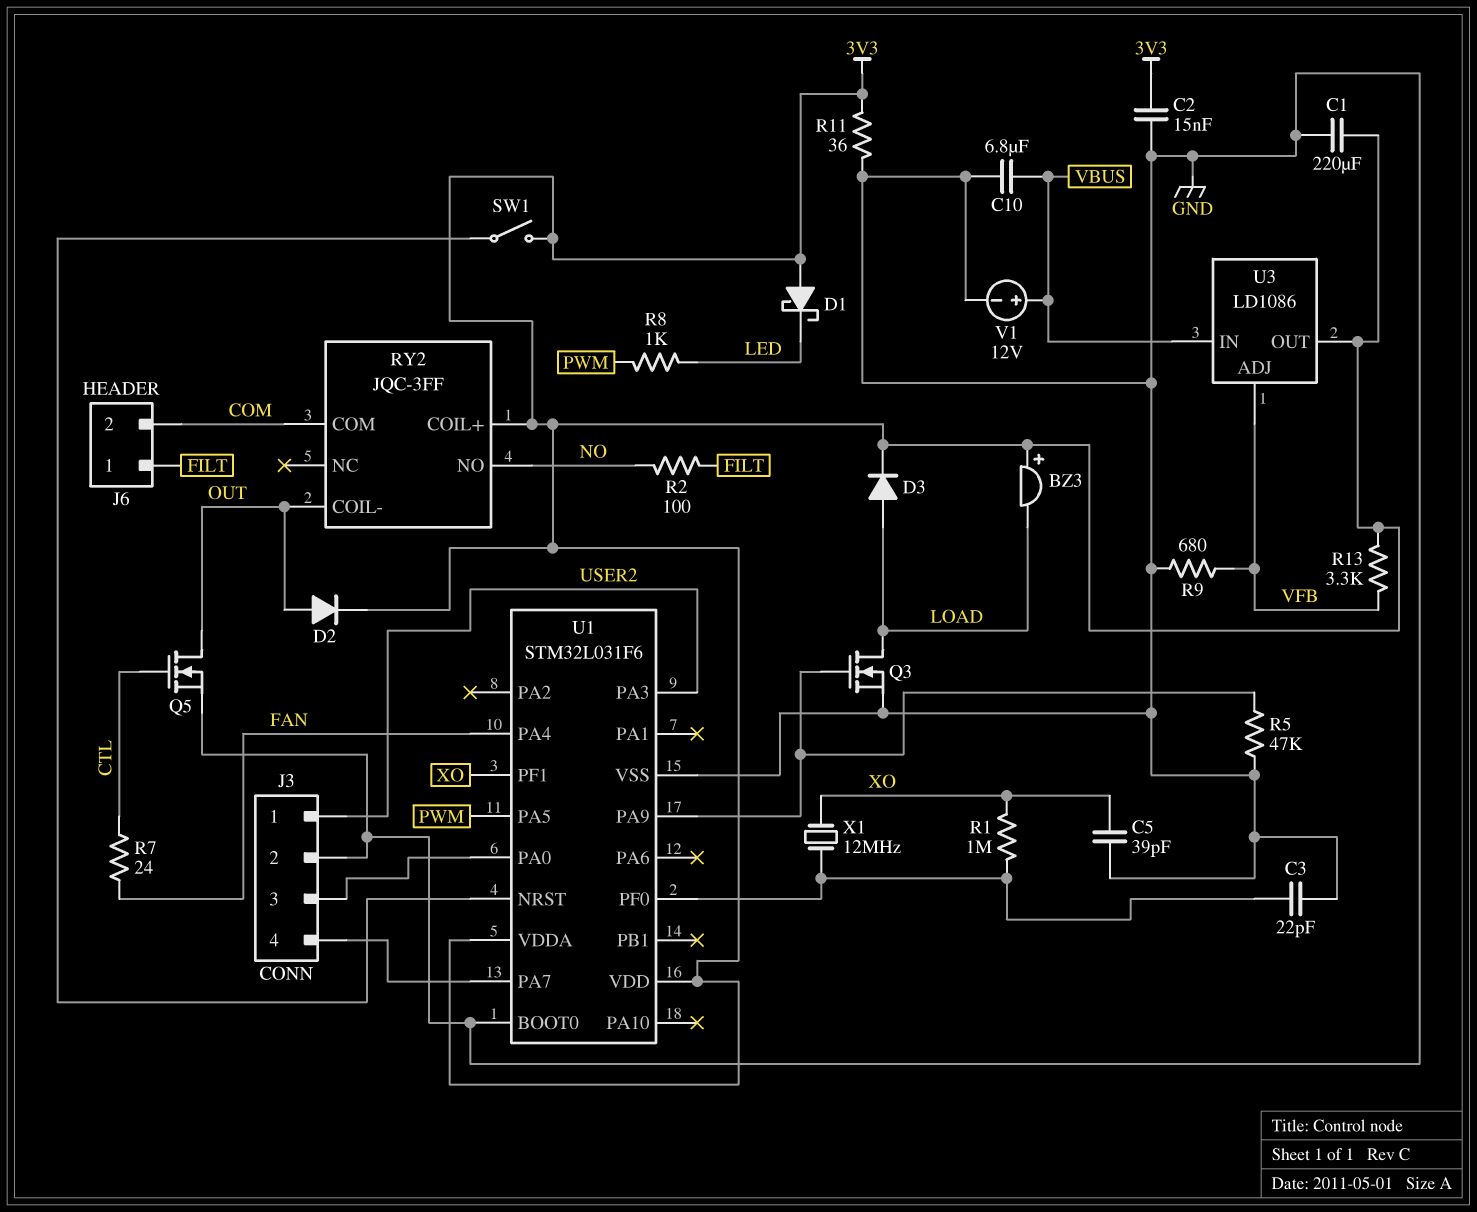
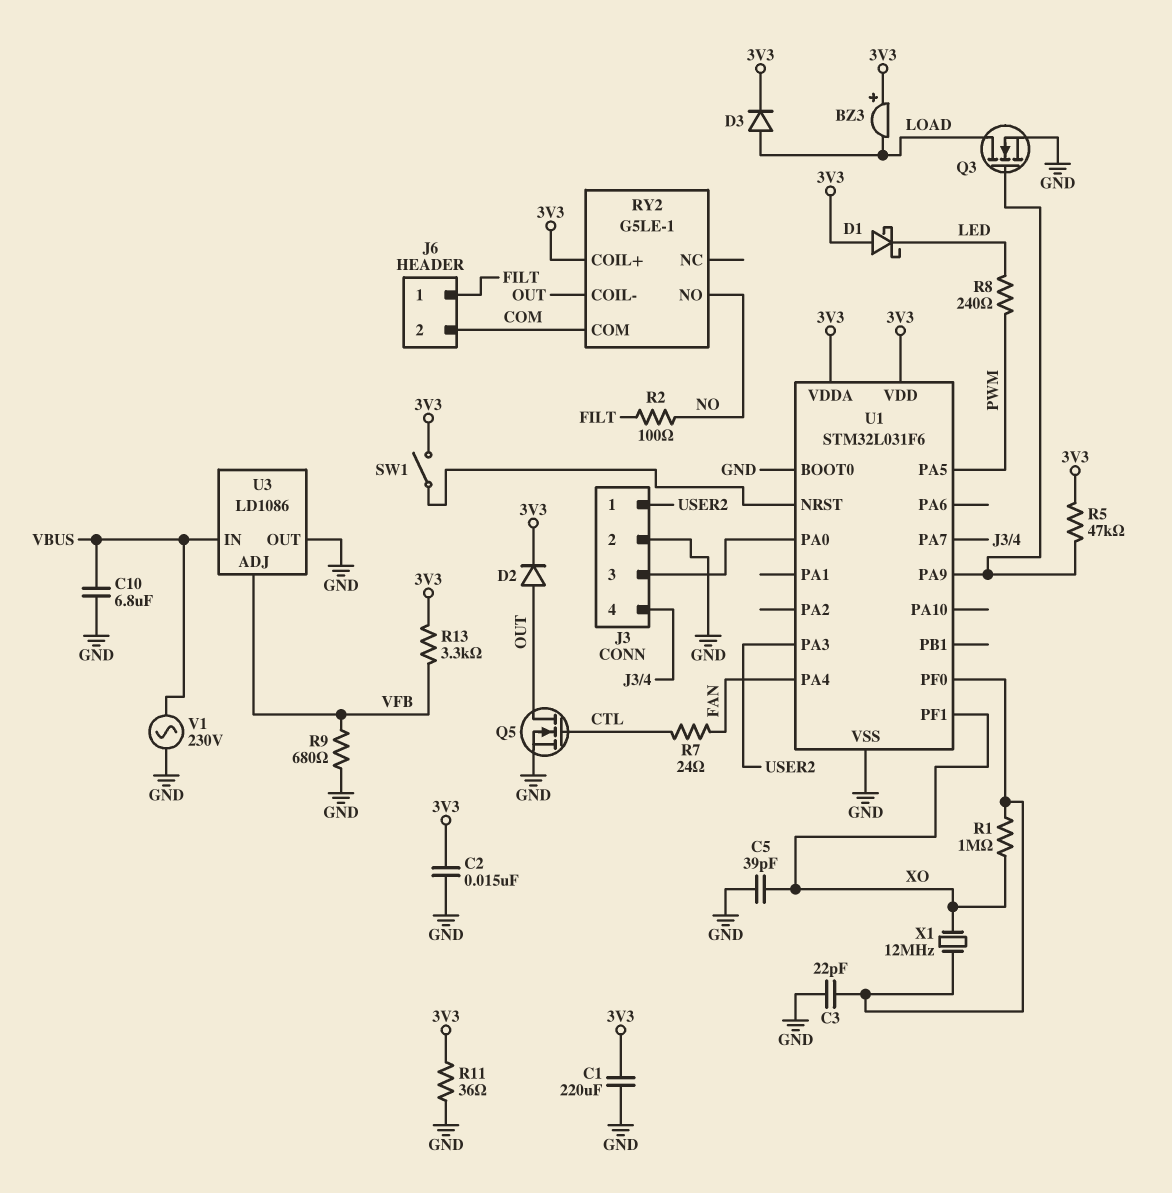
R5: 47k (GND, U1/PA9) -> 47k (3V3, U1/PA9)
R8: 1k (LED, PWM) -> 240 (LED, PWM)
RY2: JQC-3FF -> G5LE-1
U3 pin OUT: 3V3 -> GND
V1: 12V (plus VBUS, minus GND) -> AC 230V (GND, VBUS)

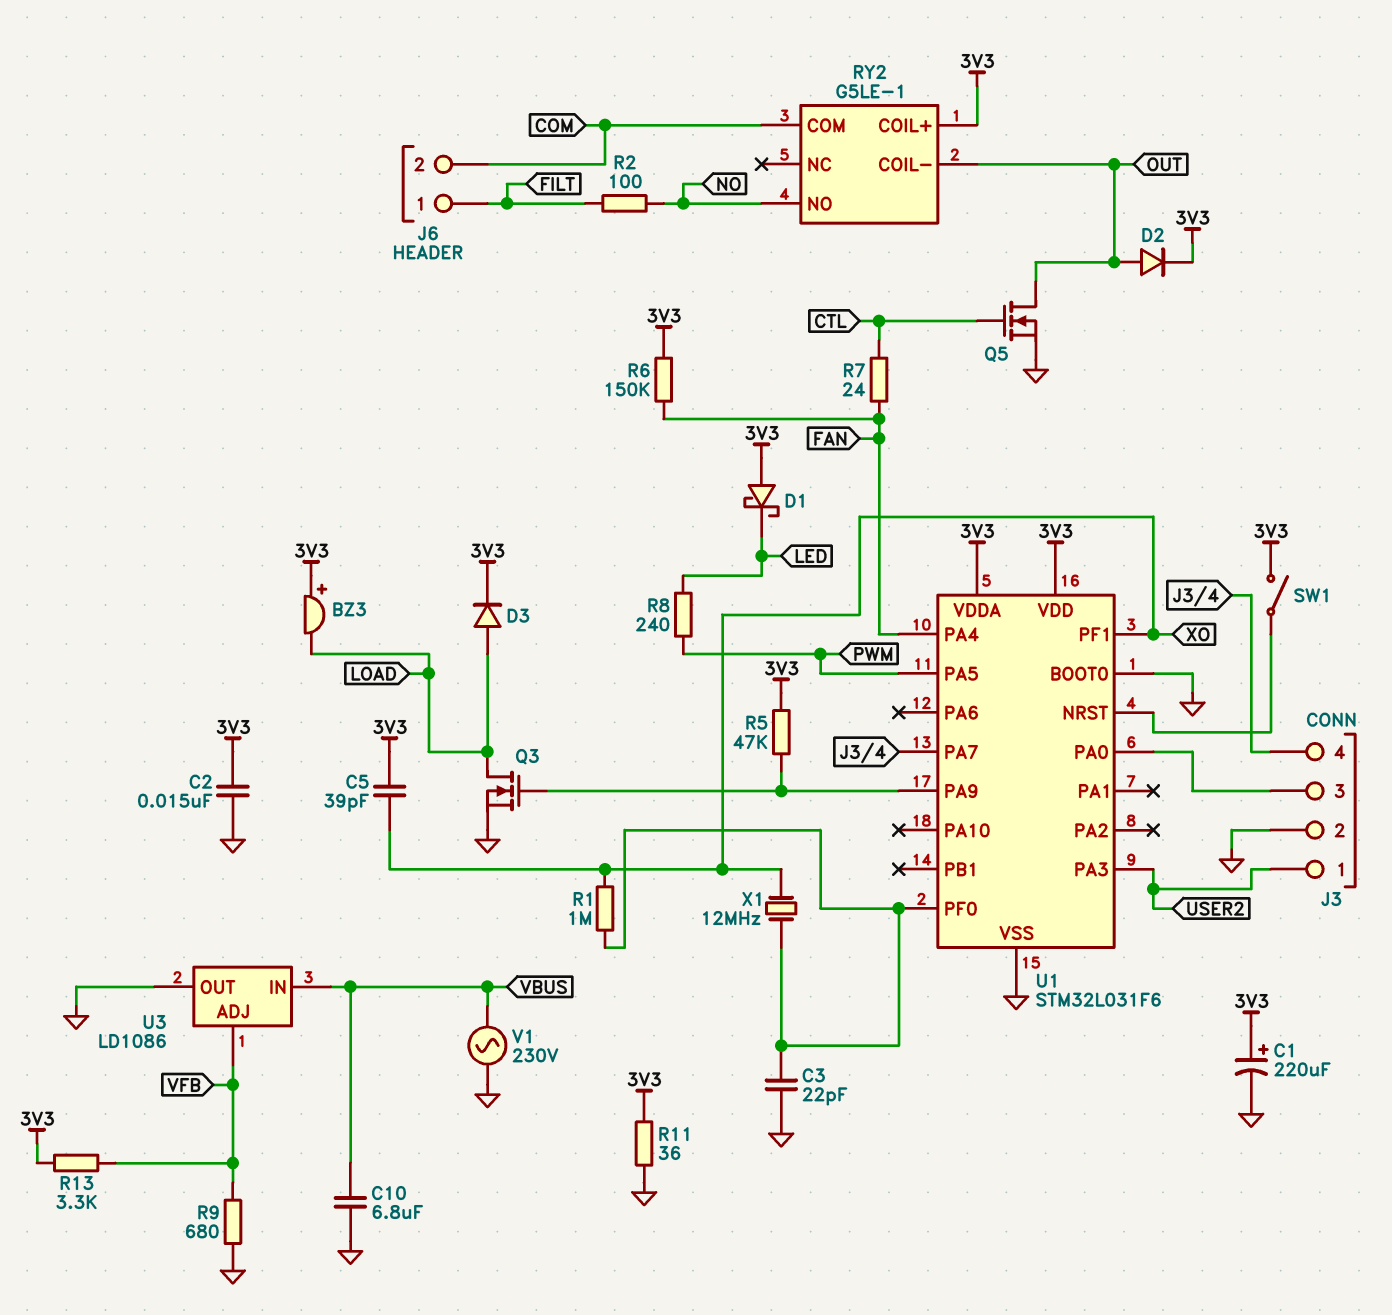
C1: 220uF (3V3, GND) -> 220uF (plus 3V3, minus GND)
C5: 39pF (GND, XO) -> 39pF (3V3, XO)
R6: none -> 150k (3V3, FAN)

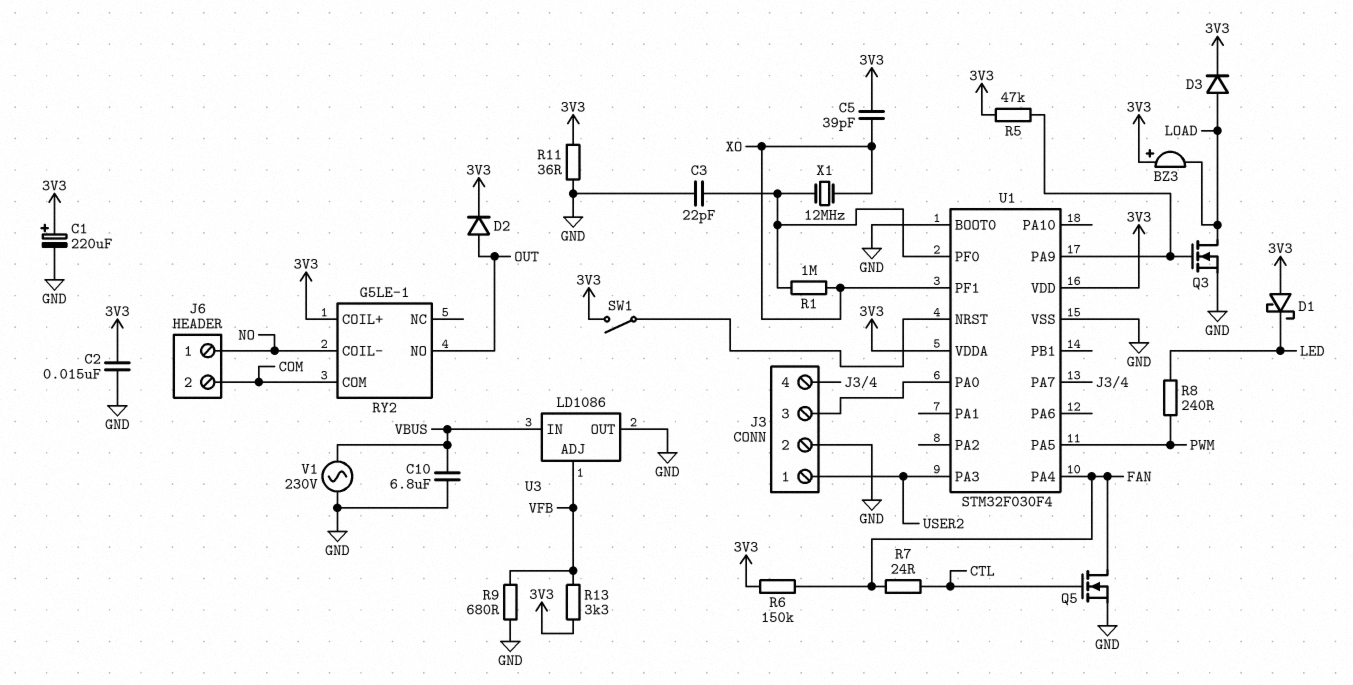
J6 pin 1: FILT -> NO
Q5: NMOS (G CTL, D OUT, S GND) -> NMOS (G CTL, D FAN, S GND)
R2: 100 (FILT, NO) -> none
RY2 pin COIL-: OUT -> NO
RY2 pin NO: NO -> OUT
U1: STM32L031F6 -> STM32F030F4

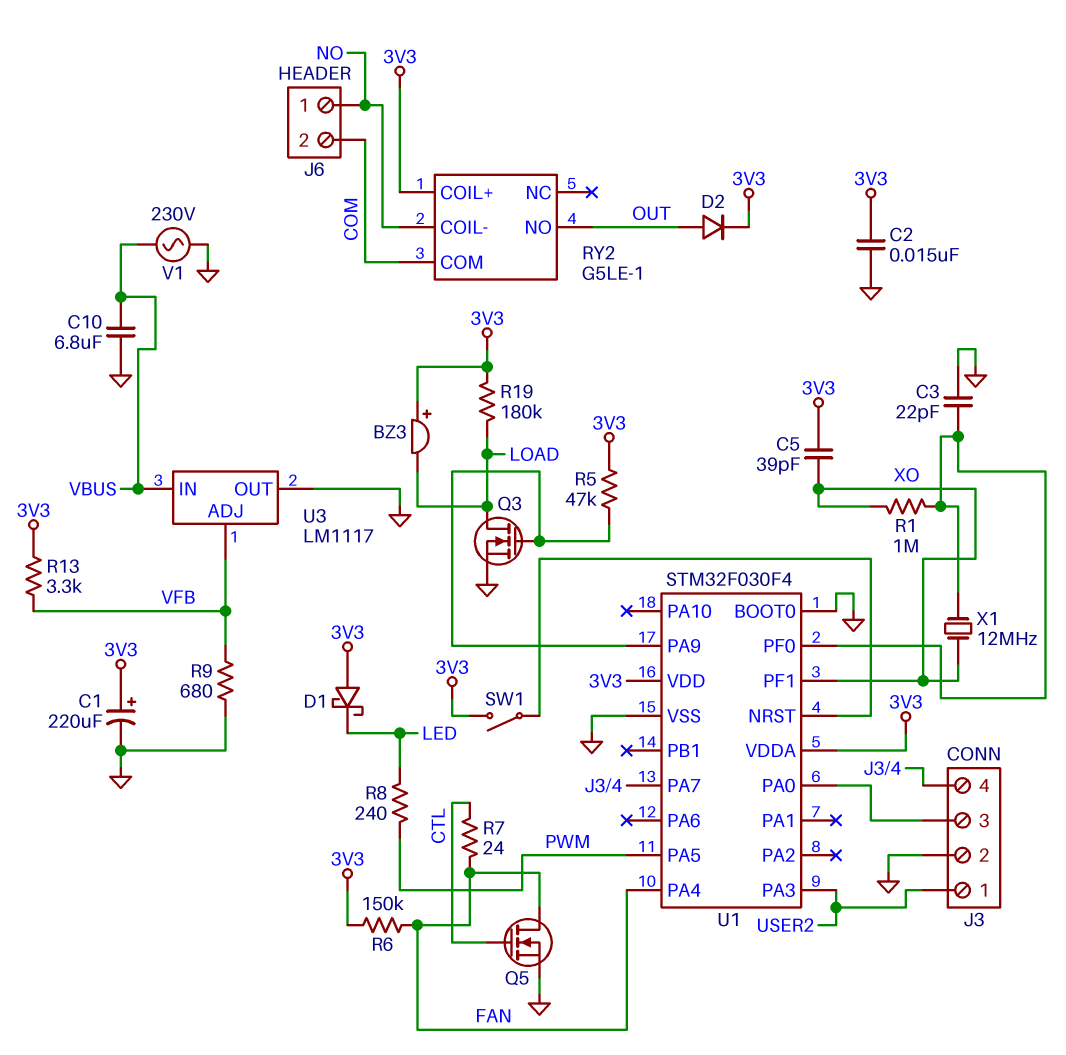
D3: diode (A LOAD, K 3V3) -> none
R11: 36 (3V3, GND) -> none
R19: none -> 180k (3V3, LOAD)
U3: LD1086 -> LM1117

